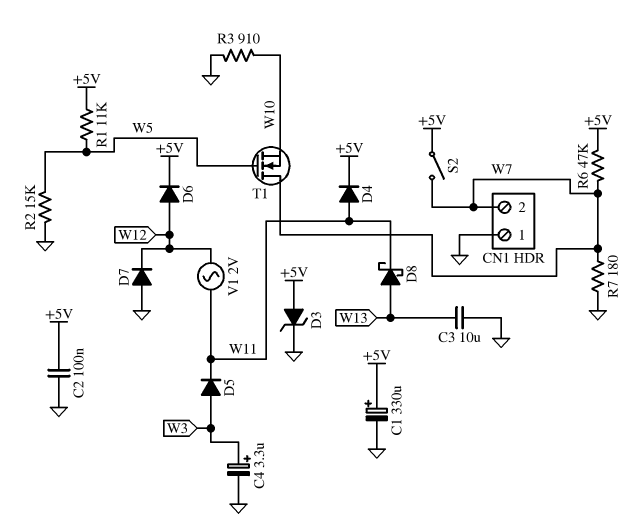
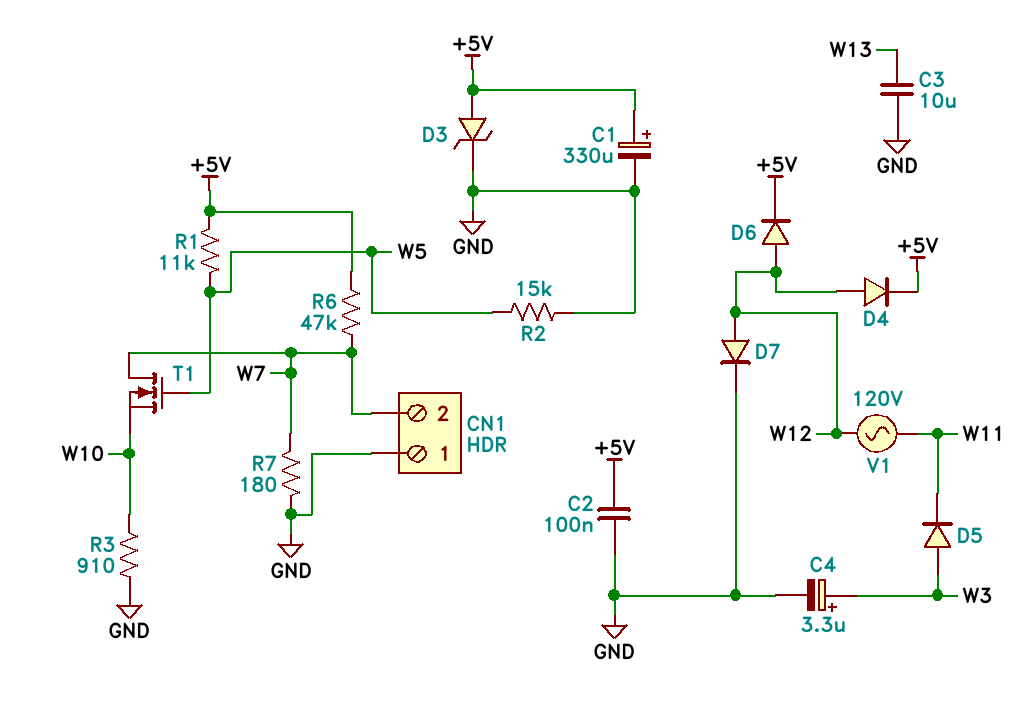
D4: diode (A W11, K +5V) -> diode (A W12, K +5V)
D7: diode (A GND, K W12) -> diode (A W12, K GND)
D8: schottky (A W13, K W11) -> none
S2: switch (+5V, W7) -> none
V1: AC 2V (W11, W12) -> AC 120V (W11, W12)

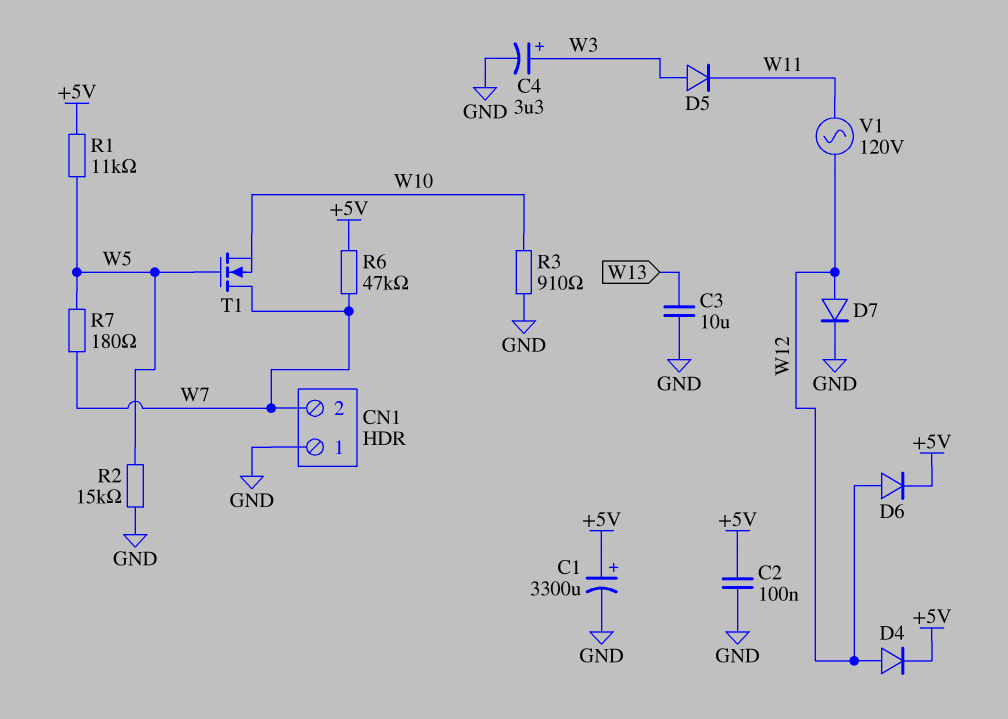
C1: 330uF (plus +5V, minus GND) -> 3300uF (plus +5V, minus GND)
D3: zener (A +5V, K GND) -> none
R7: 180 (GND, W7) -> 180 (W5, W7)

